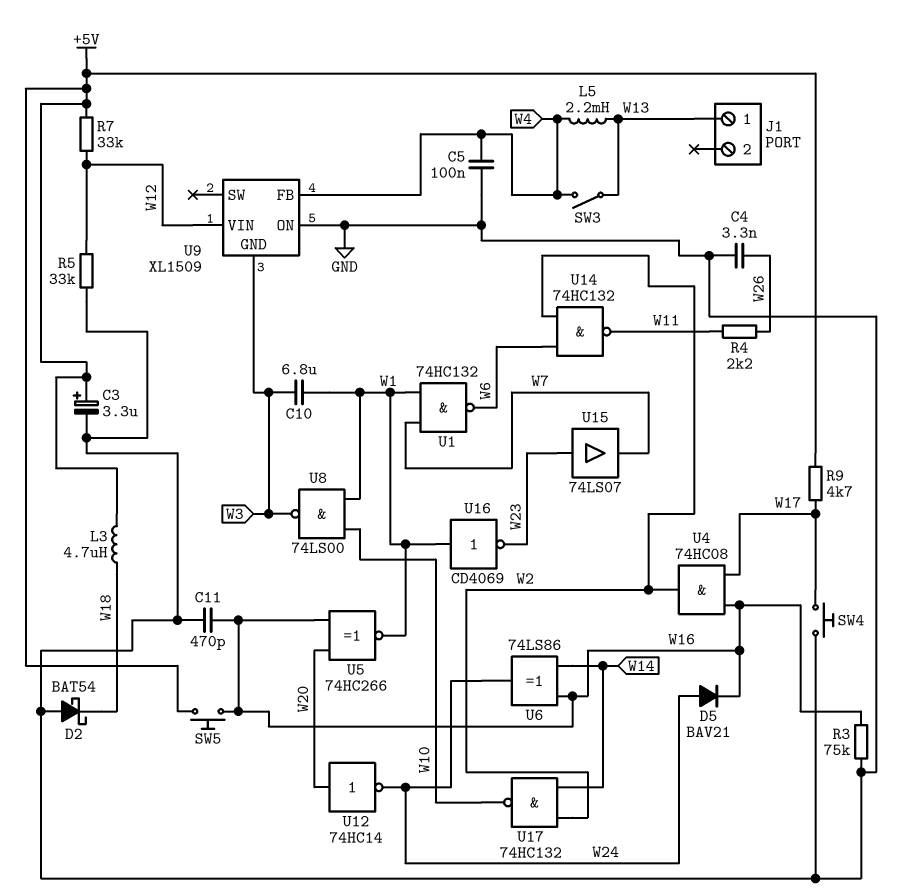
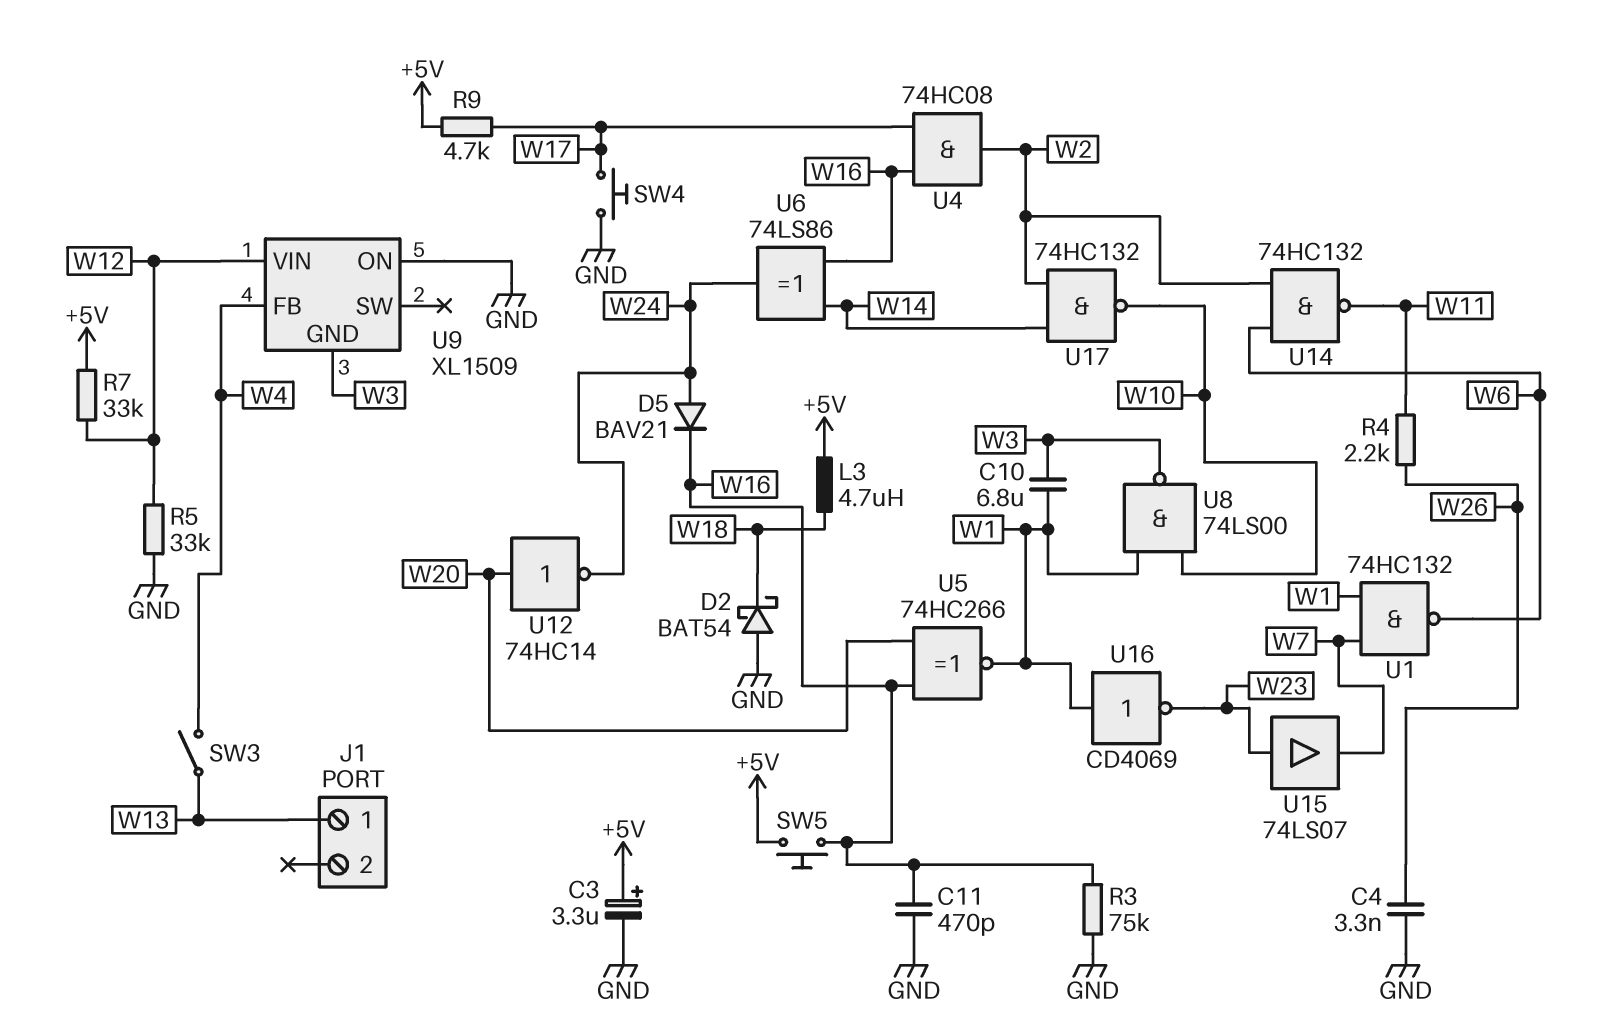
C5: 100nF (GND, W4) -> none
L5: 2.2mH (W4, W13) -> none

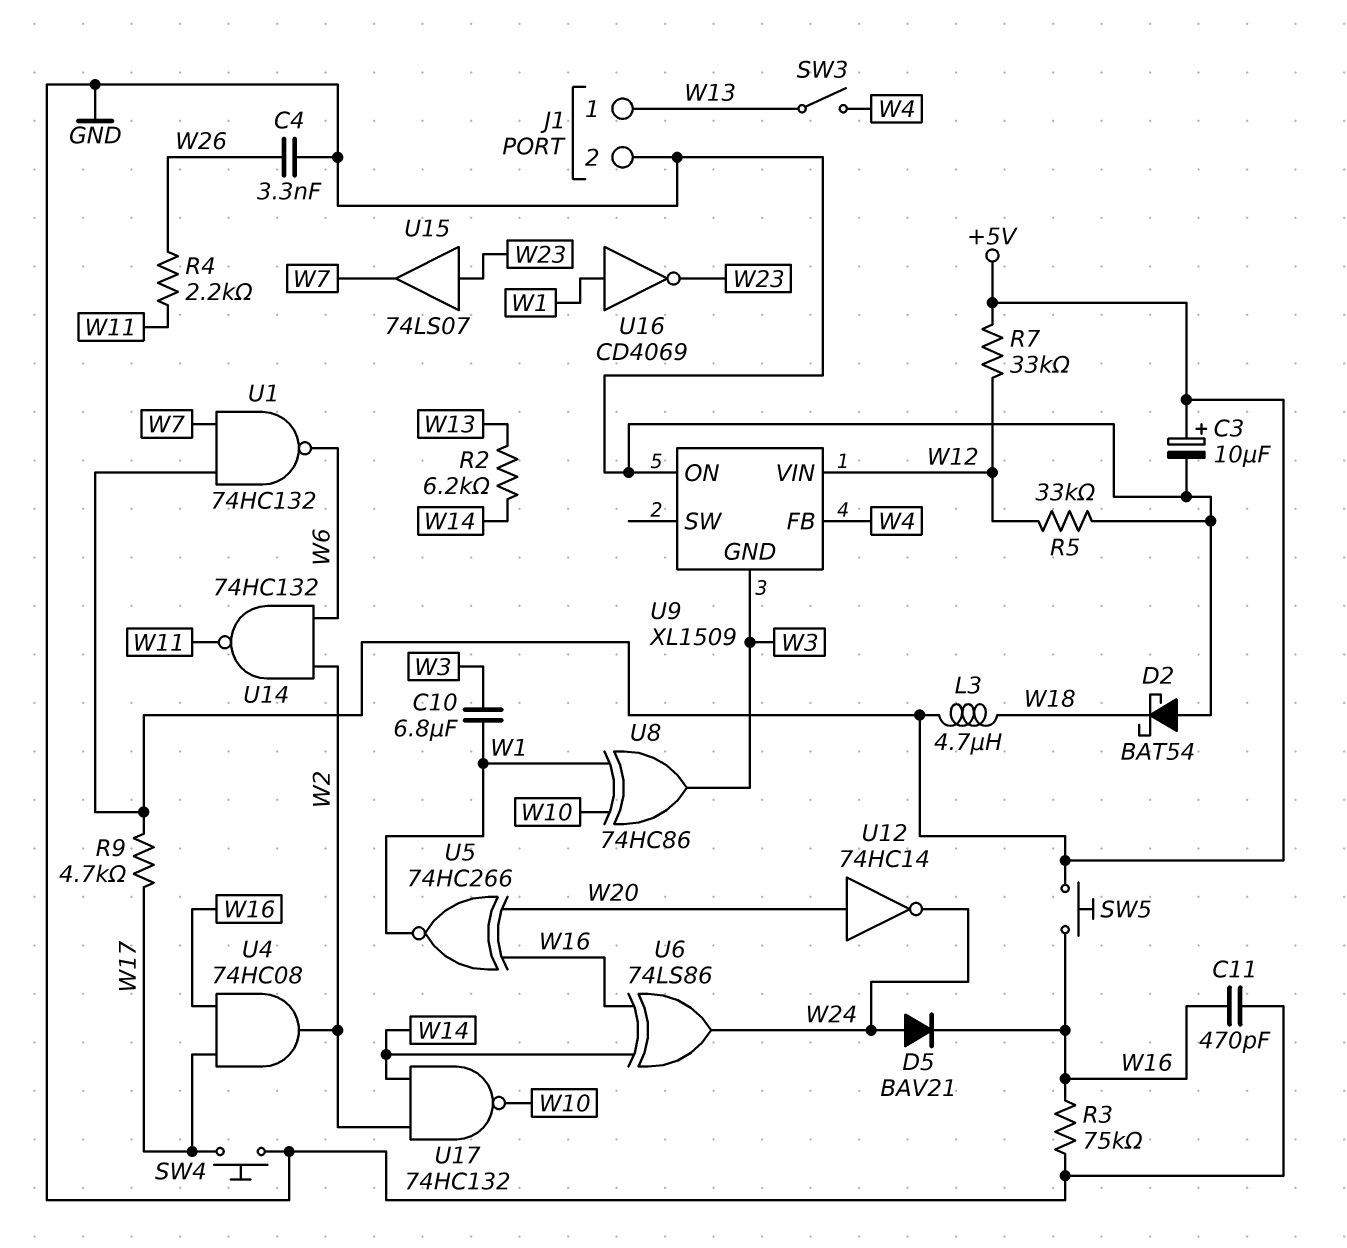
C3: 3.3uF (plus +5V, minus GND) -> 10uF (plus +5V, minus GND)
J1 pin 2: none -> GND
R2: none -> 6.2k (W13, W14)
U1: NAND 74HC132 (in W1, in W7, out W6) -> NAND 74HC132 (in +5V, in W7, out W6)
U8: NAND 74LS00 (in W1, in W10, out W3) -> XOR 74HC86 (in W1, in W10, out W3)

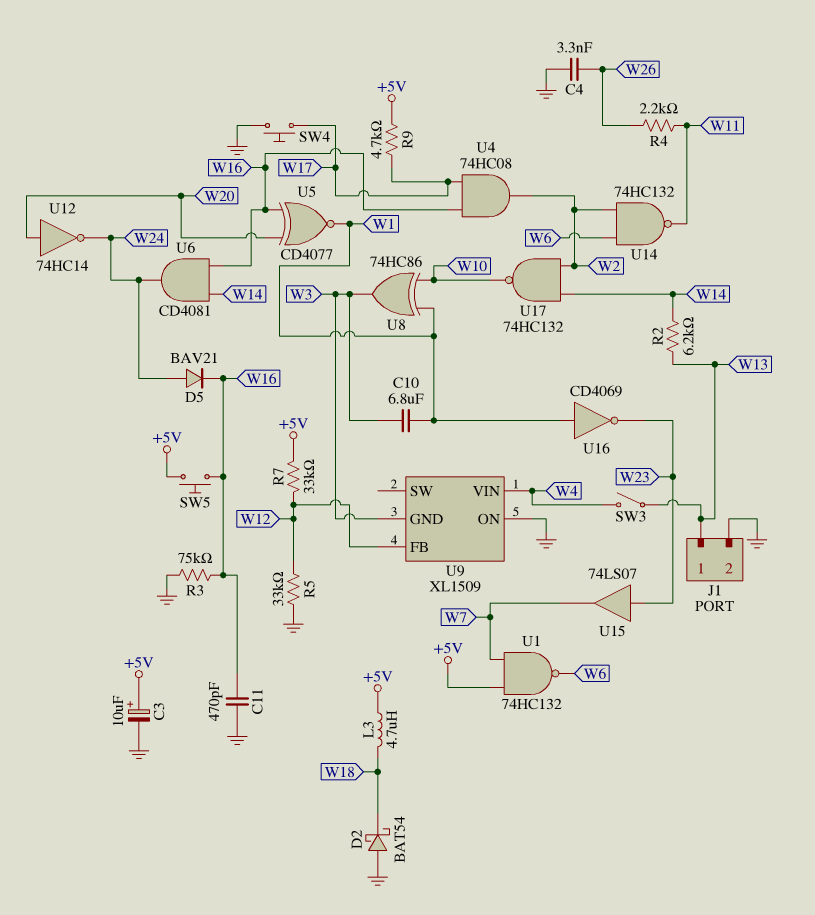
U5: XNOR 74HC266 (in W16, in W20, out W1) -> XNOR CD4077 (in W16, in W20, out W1)
U6: XOR 74LS86 (in W14, in W16, out W24) -> AND CD4081 (in W14, in W16, out W24)
U9 pin FB: W4 -> W12
U9 pin VIN: W12 -> W4

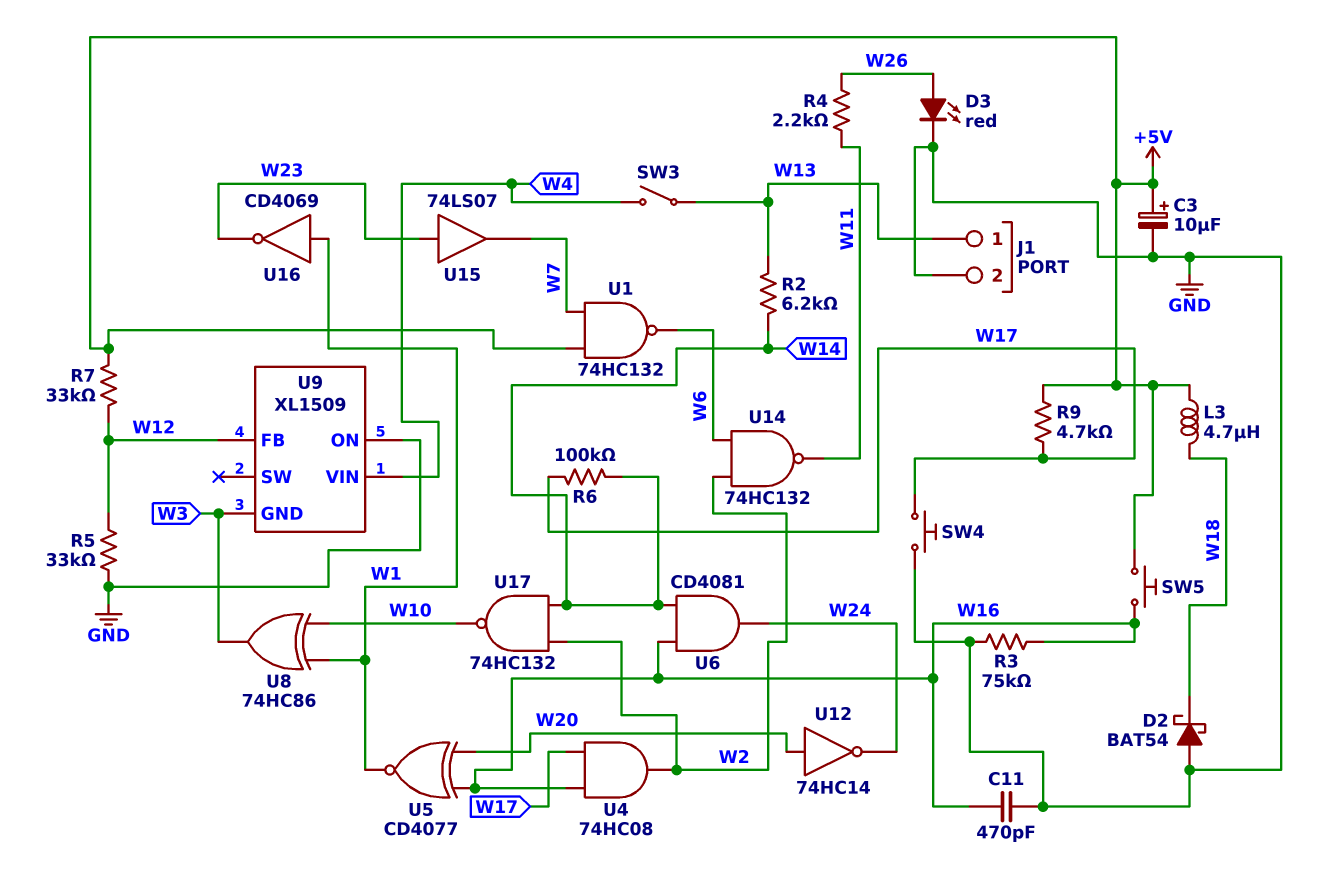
C4: 3.3nF (GND, W26) -> none
C10: 6.8uF (W1, W3) -> none
D3: none -> LED red (A W26, K GND)
D5: diode BAV21 (A W24, K W16) -> none
R6: none -> 100k (W14, W17)

